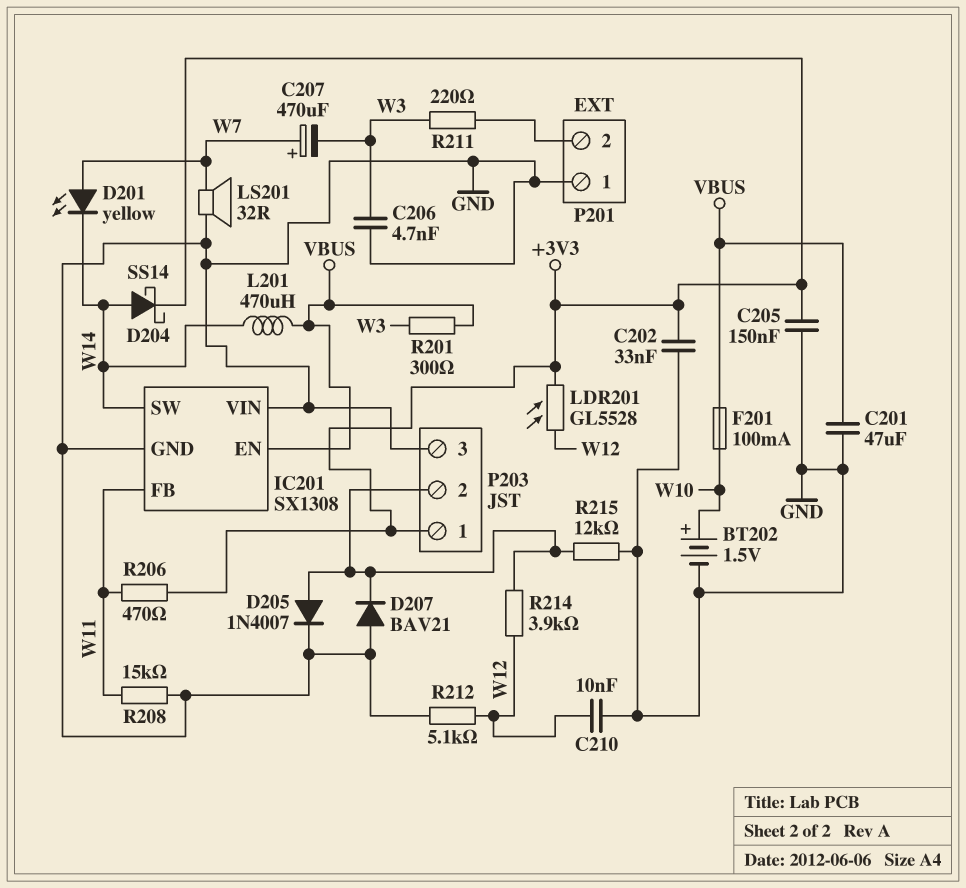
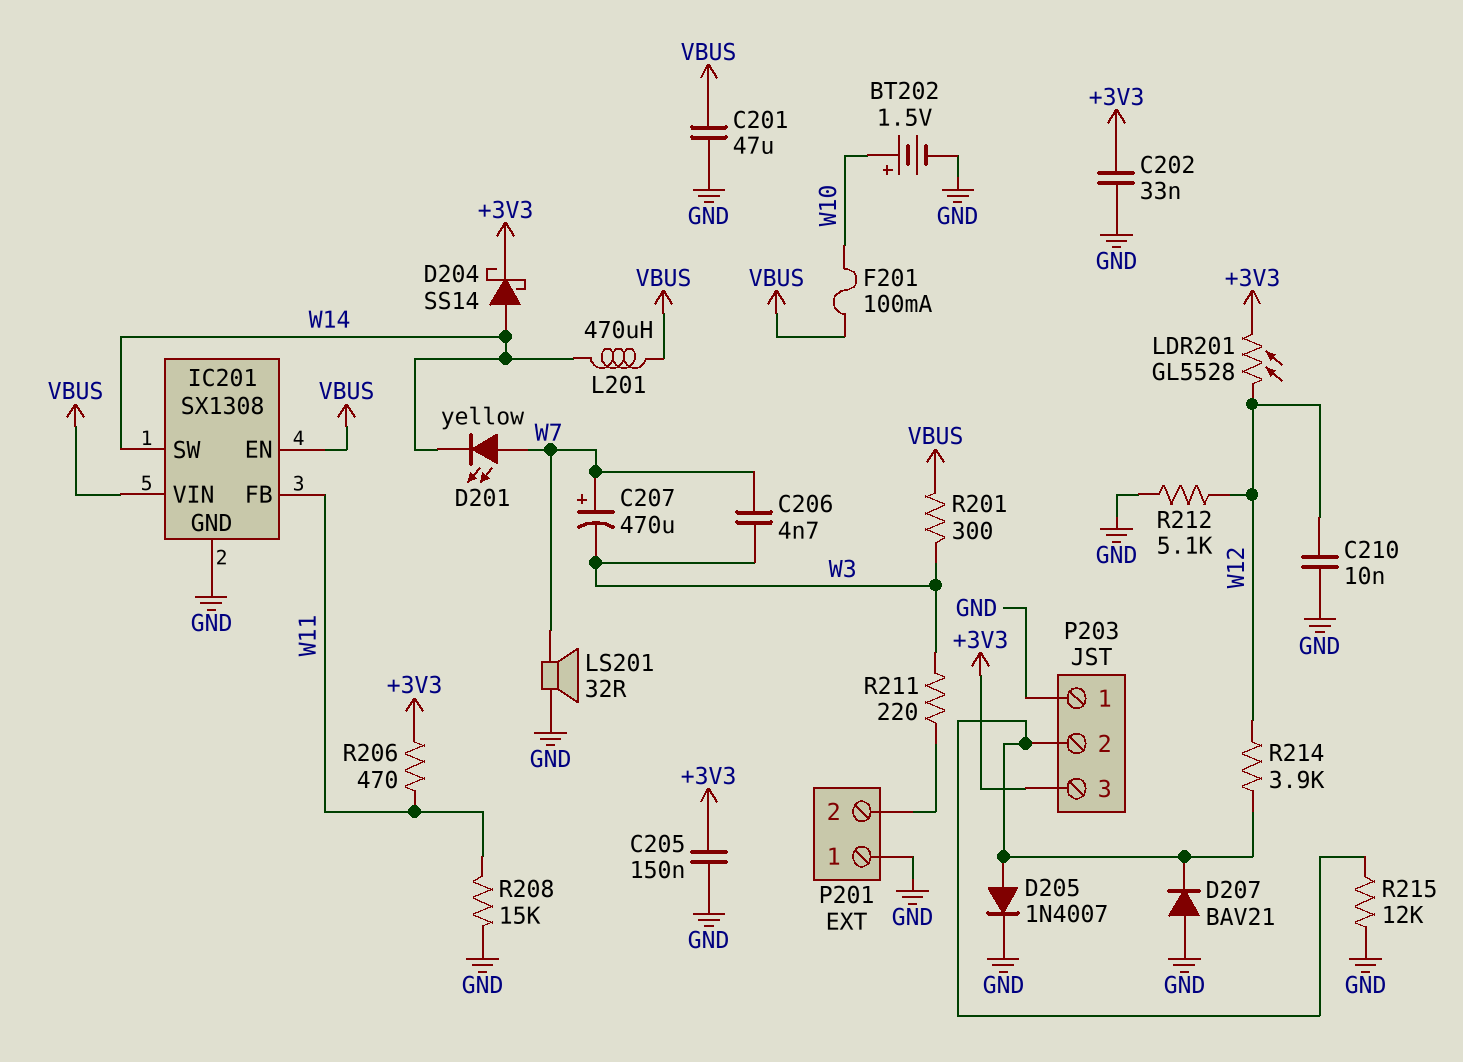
C206: 4.7nF (GND, W3) -> 4.7nF (W3, W7)
IC201 pin VIN: GND -> VBUS
P203 pin 1: +3V3 -> GND
P203 pin 3: GND -> +3V3

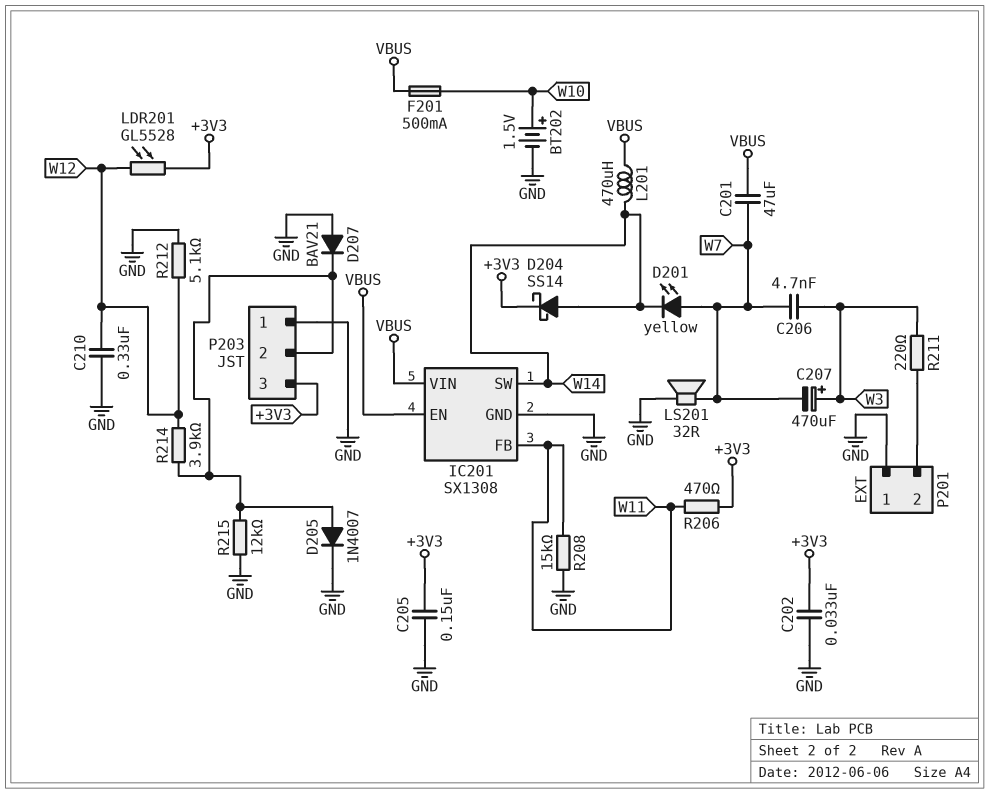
C201: 47uF (GND, VBUS) -> 47uF (VBUS, W7)
C207: 470uF (plus W7, minus W3) -> 470uF (plus W3, minus W7)
C210: 10nF (GND, W12) -> 330nF (GND, W12)
F201: 100mA (VBUS, W10) -> 500mA (VBUS, W10)
R201: 300 (VBUS, W3) -> none

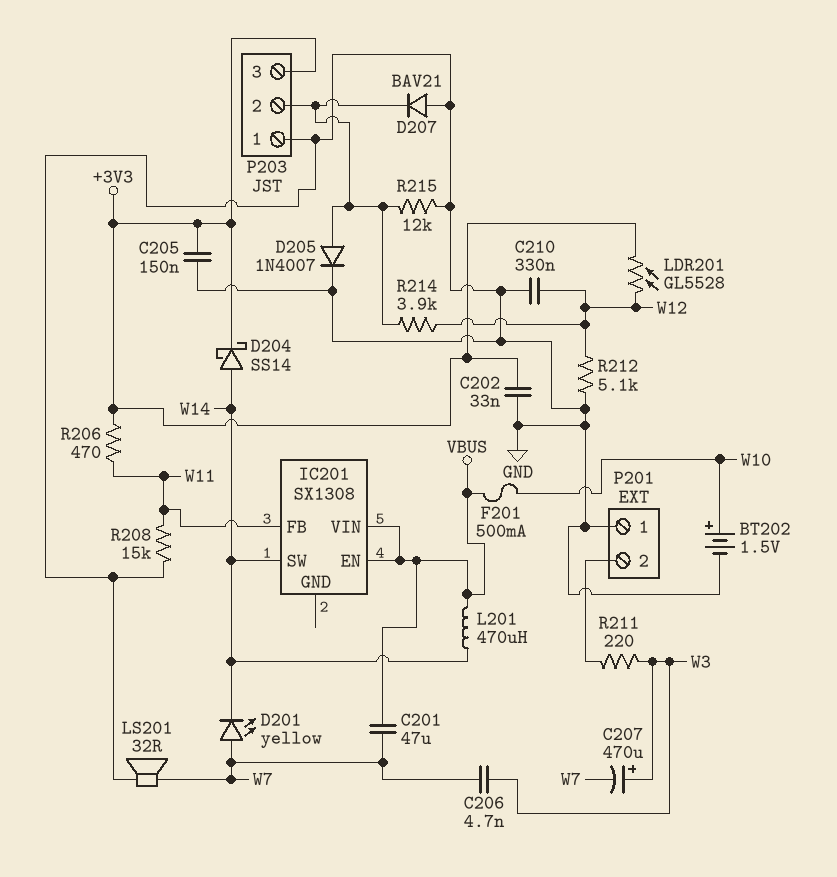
IC201 pin GND: GND -> none

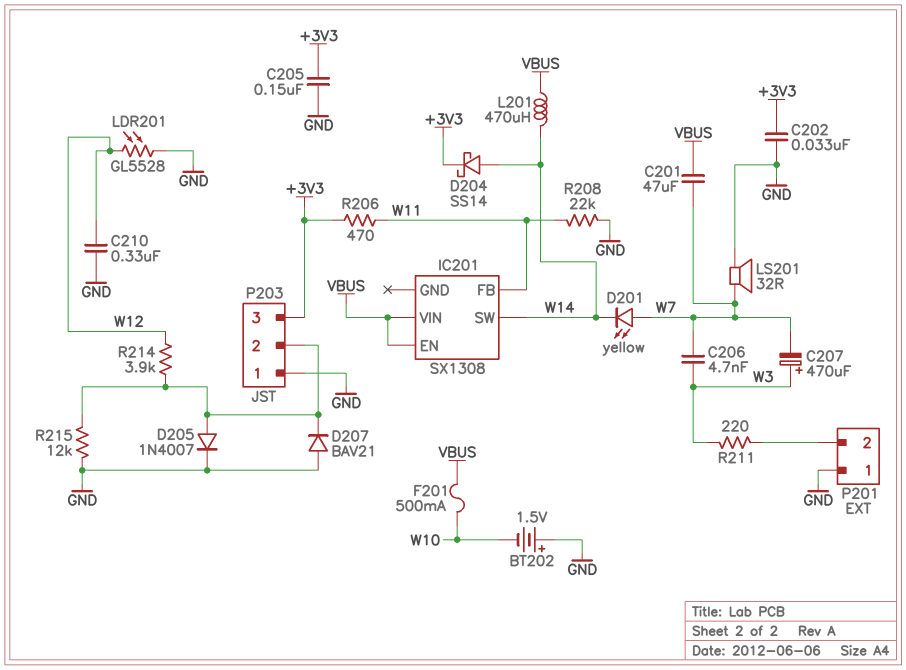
BT202: 1.5V (plus W10, minus GND) -> 1.5V (plus GND, minus W10)
LDR201: GL5528 (+3V3, W12) -> GL5528 (GND, W12)
R208: 15k (GND, W11) -> 22k (GND, W11)
R212: 5.1k (GND, W12) -> none

